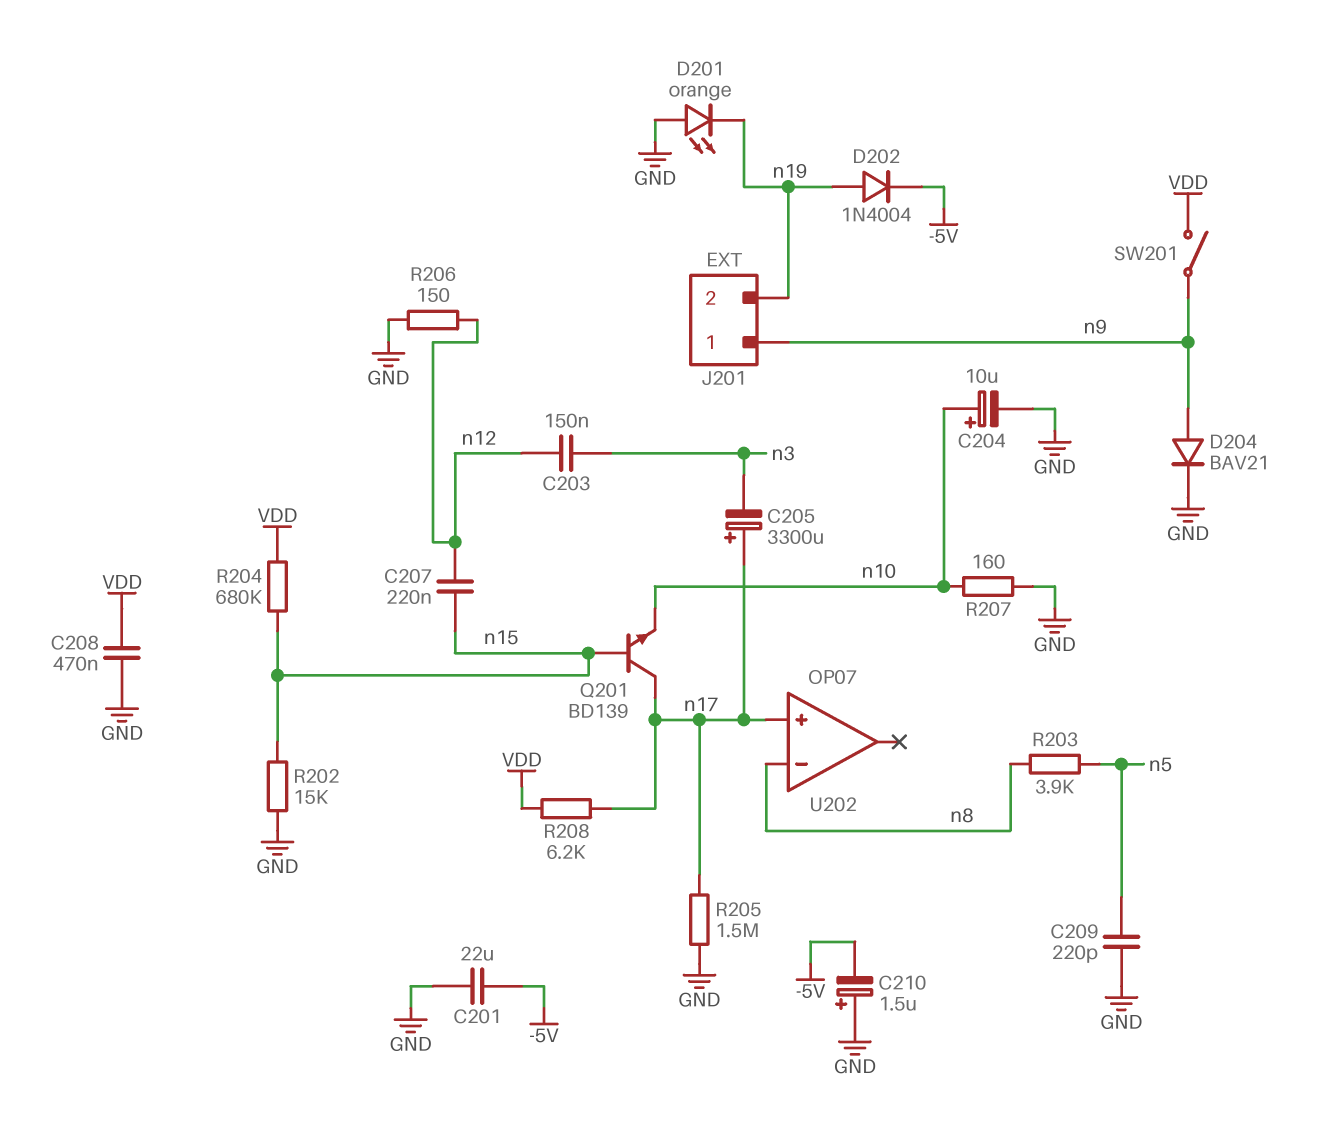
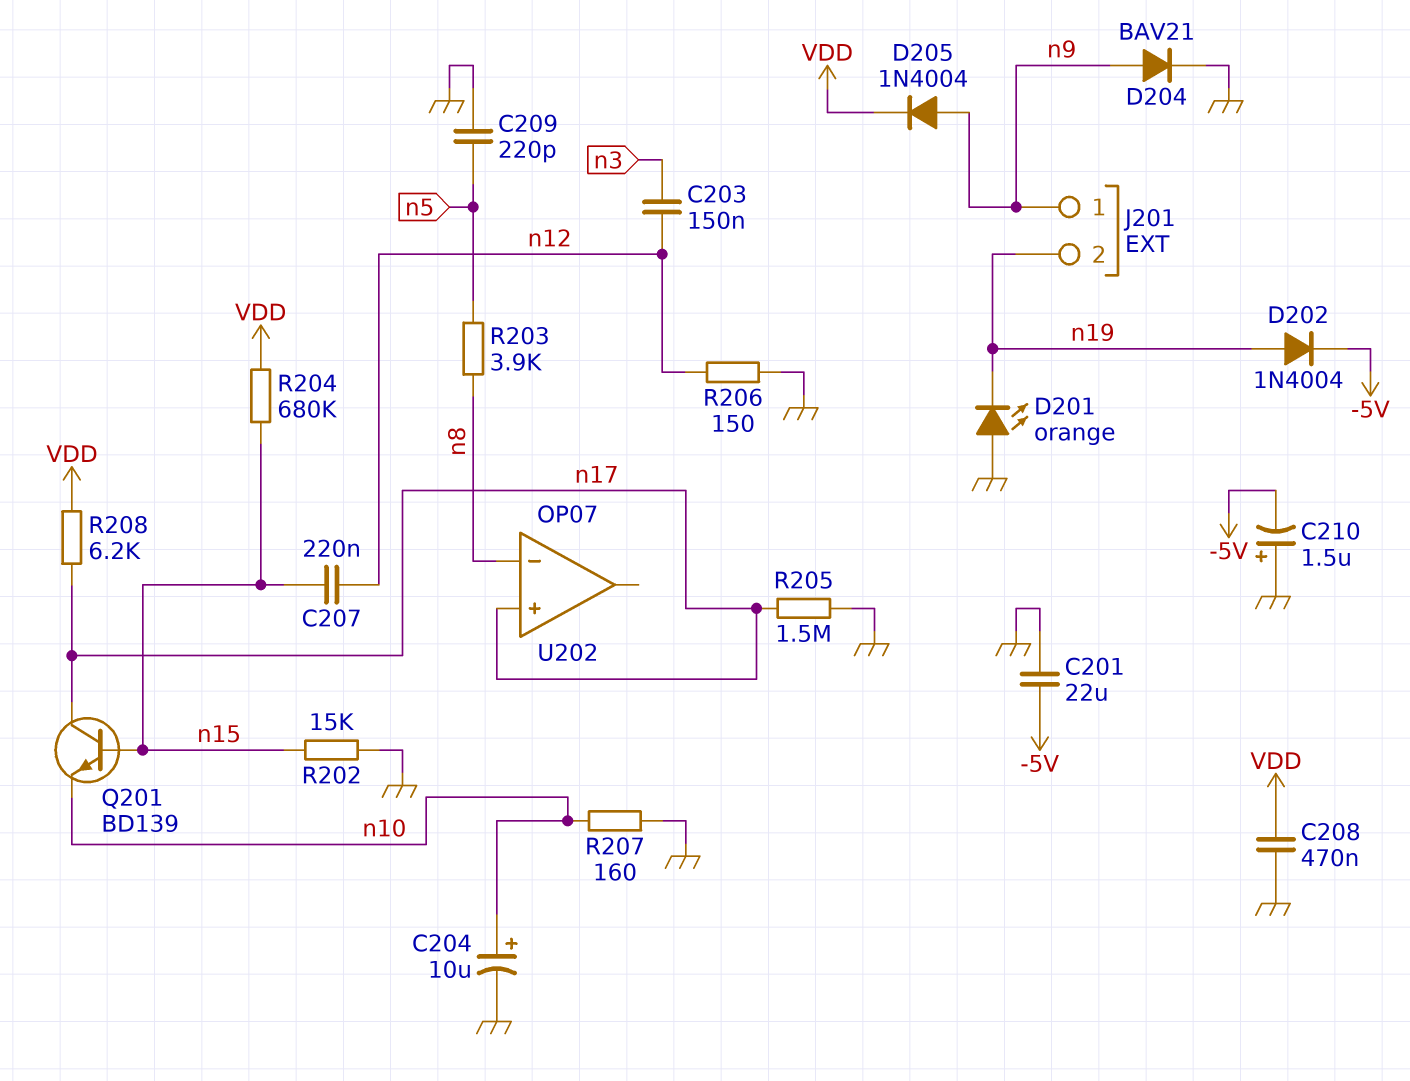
C205: 3300uF (plus n17, minus n3) -> none
D205: none -> diode 1N4004 (A n9, K VDD)
SW201: switch (VDD, n9) -> none

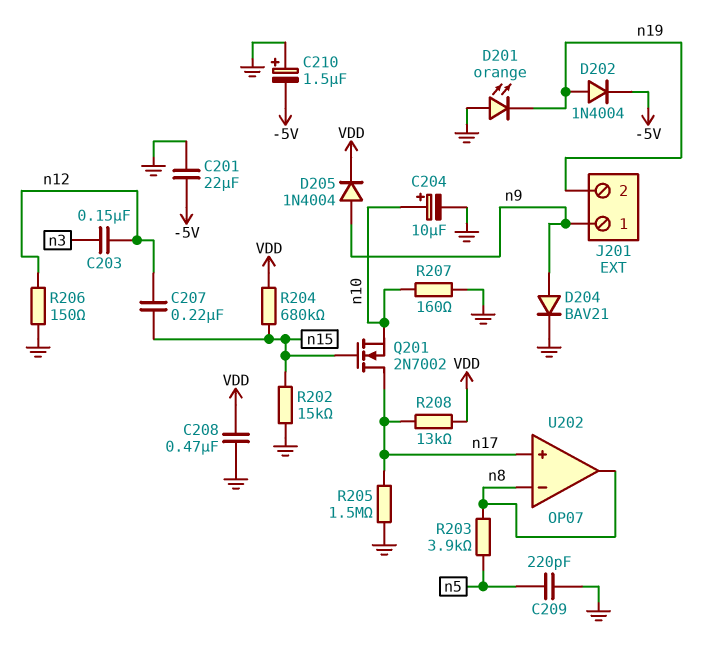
Q201: NPN BD139 (B n15, C n17, E n10) -> NMOS 2N7002 (G n15, D n17, S n10)
R208: 6.2k (VDD, n17) -> 13k (VDD, n17)
U202 pin out: none -> n8

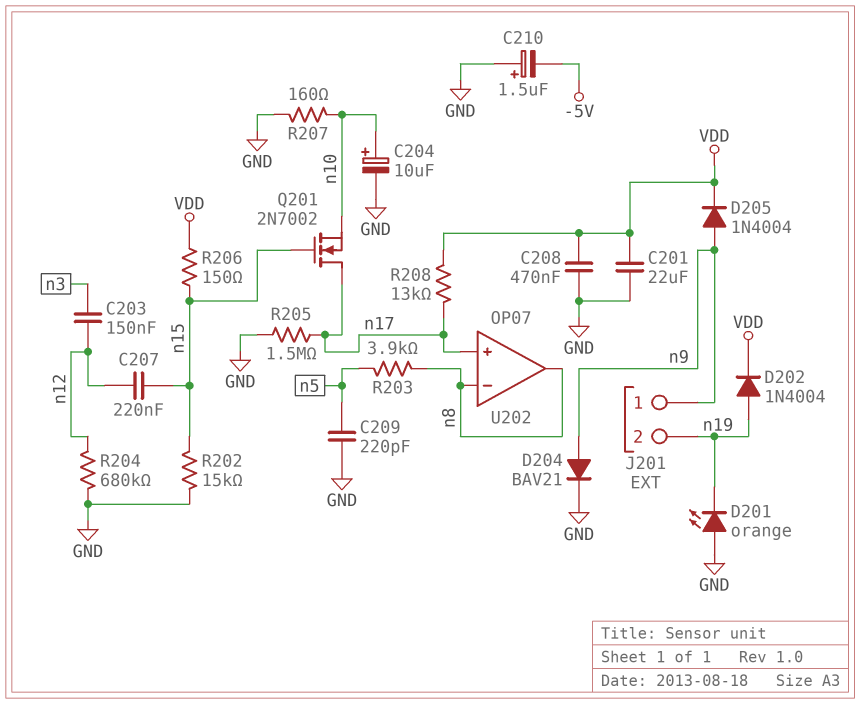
C201: 22uF (-5V, GND) -> 22uF (GND, VDD)
D202: diode 1N4004 (A n19, K -5V) -> diode 1N4004 (A n19, K VDD)
R204: 680k (VDD, n15) -> 680k (GND, n12)
R206: 150 (GND, n12) -> 150 (VDD, n15)

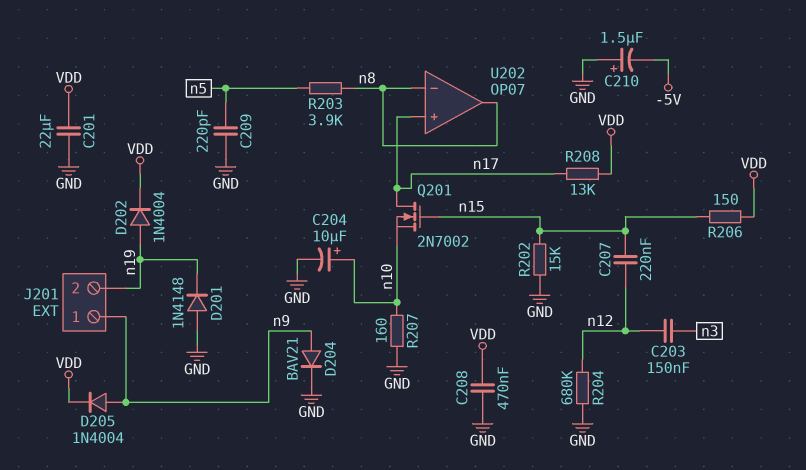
D201: LED orange (A GND, K n19) -> diode 1N4148 (A GND, K n19)
R205: 1.5M (GND, n17) -> none

